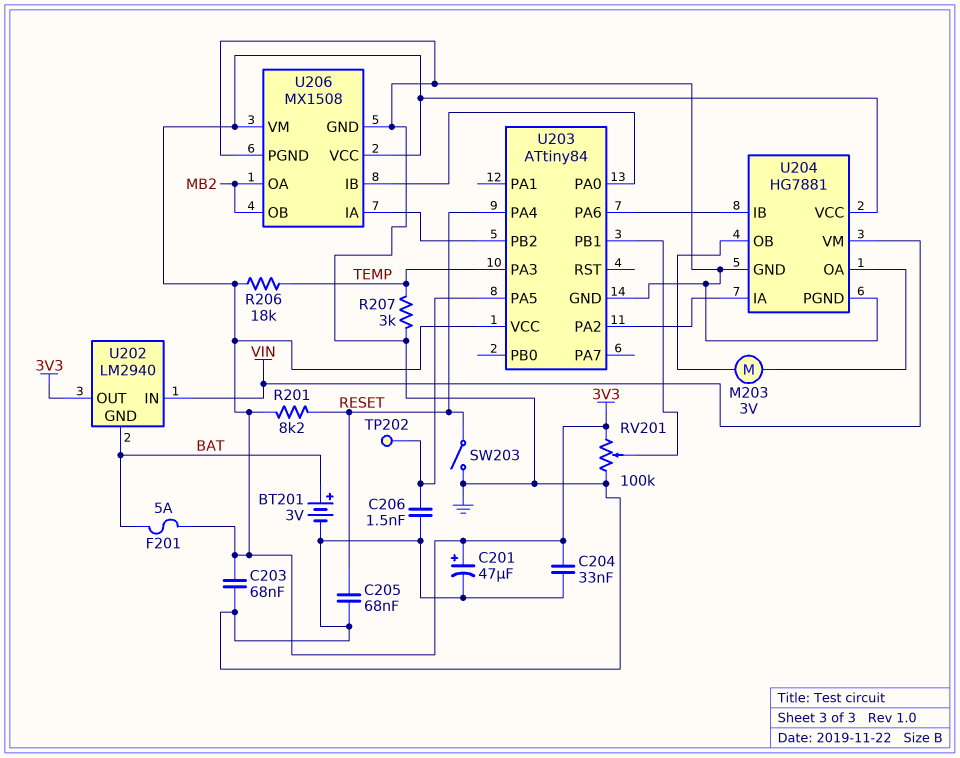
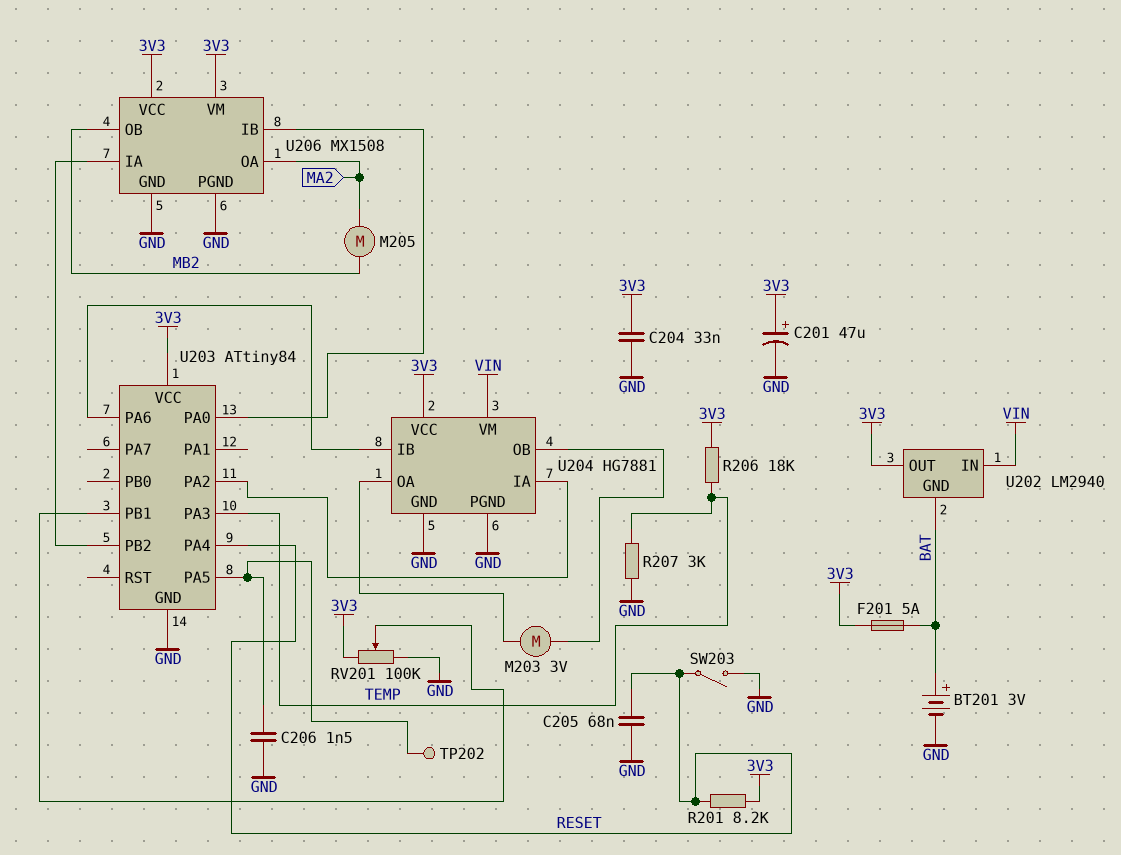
C203: 68nF (3V3, GND) -> none
M205: none -> motor (MA2, MB2)
U206 pin OA: MB2 -> MA2

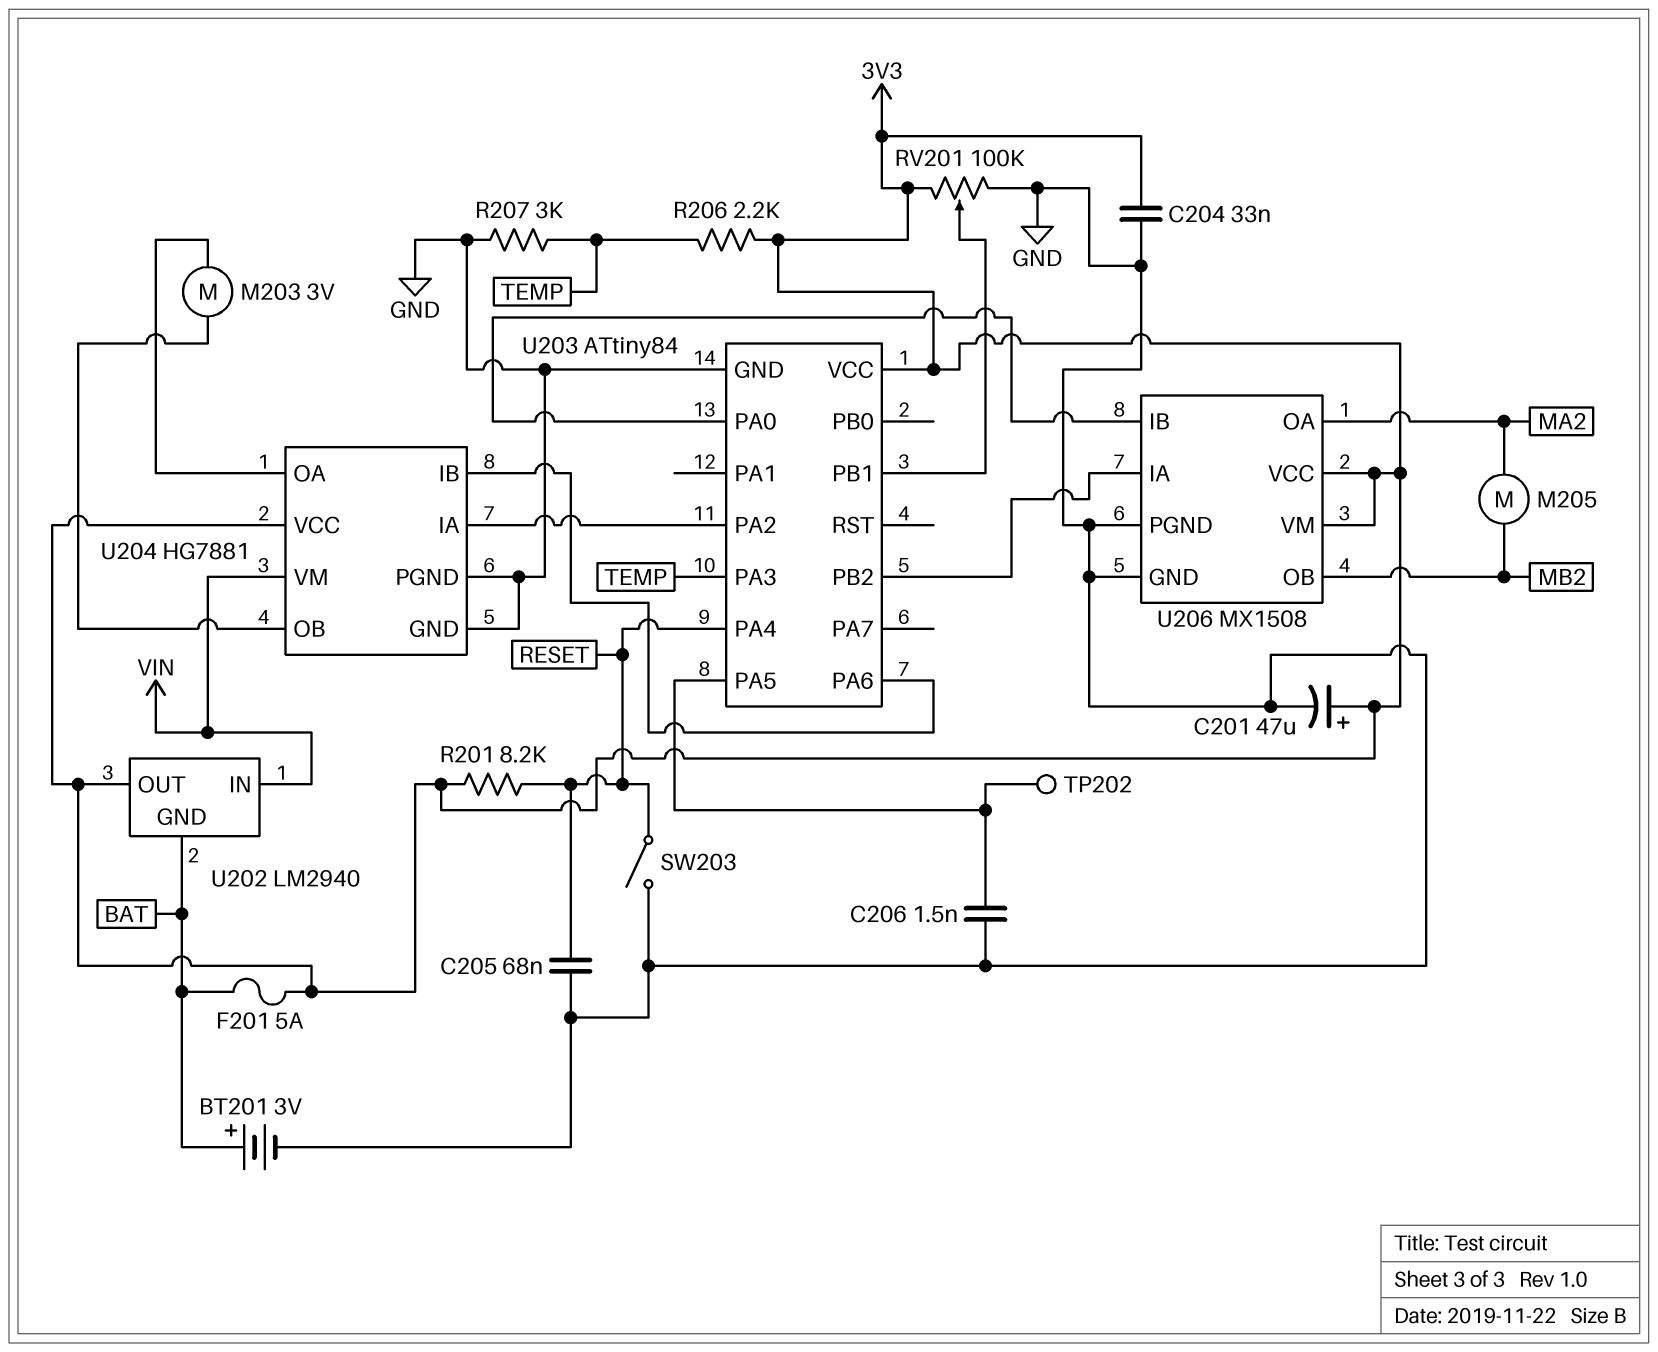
R206: 18k (3V3, TEMP) -> 2.2k (3V3, TEMP)

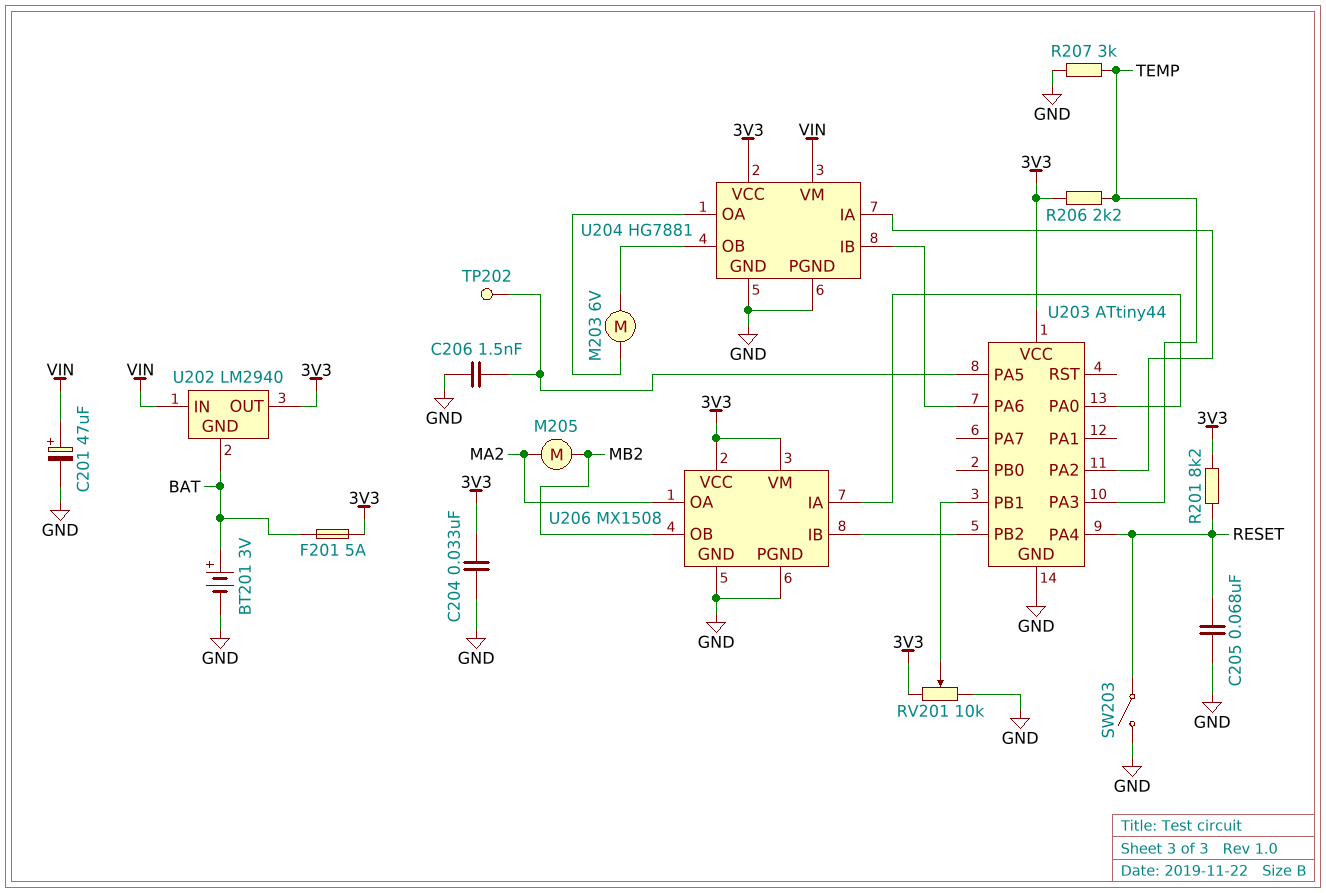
C201: 47uF (plus 3V3, minus GND) -> 47uF (plus VIN, minus GND)
M203: motor 3V (U204/OA, U204/OB) -> motor 6V (U204/OA, U204/OB)
RV201: 100k (3V3, GND, wiper U203/PB1) -> 10k (3V3, GND, wiper U203/PB1)
U203: ATtiny84 -> ATtiny44
U206 pin IA: U203/PB2 -> U203/PA0
U206 pin IB: U203/PA0 -> U203/PB2

